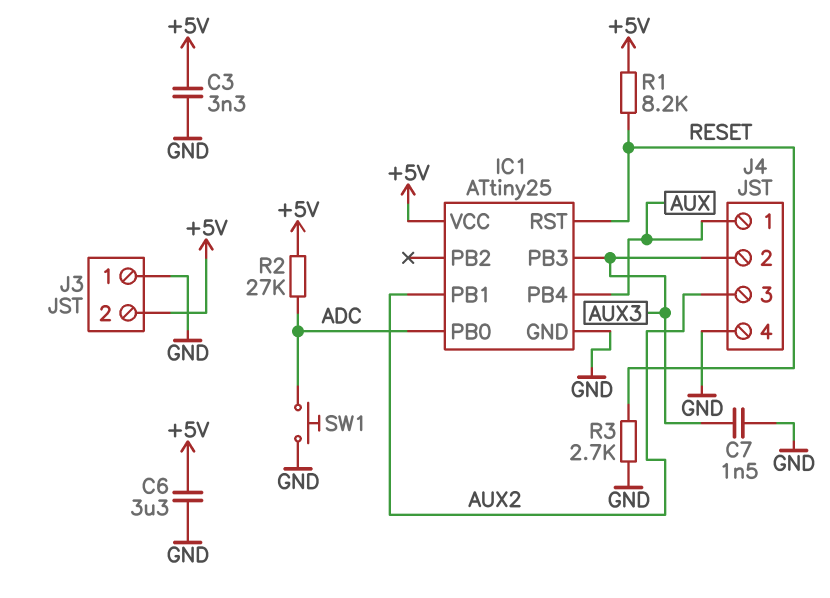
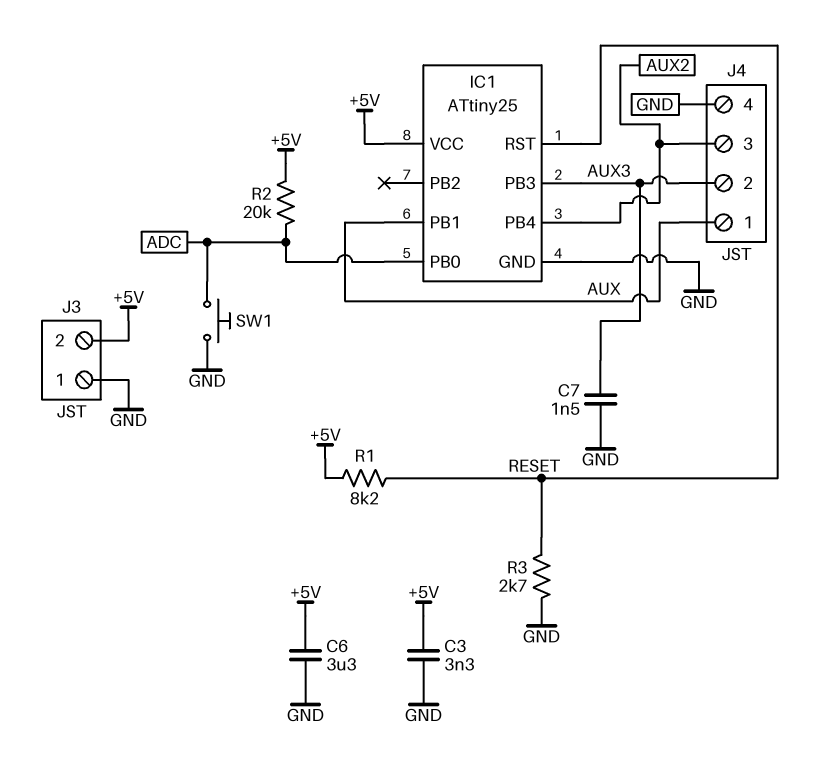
IC1 pin PB1: AUX2 -> AUX
IC1 pin PB4: AUX -> AUX2
R2: 27k (+5V, ADC) -> 20k (+5V, ADC)

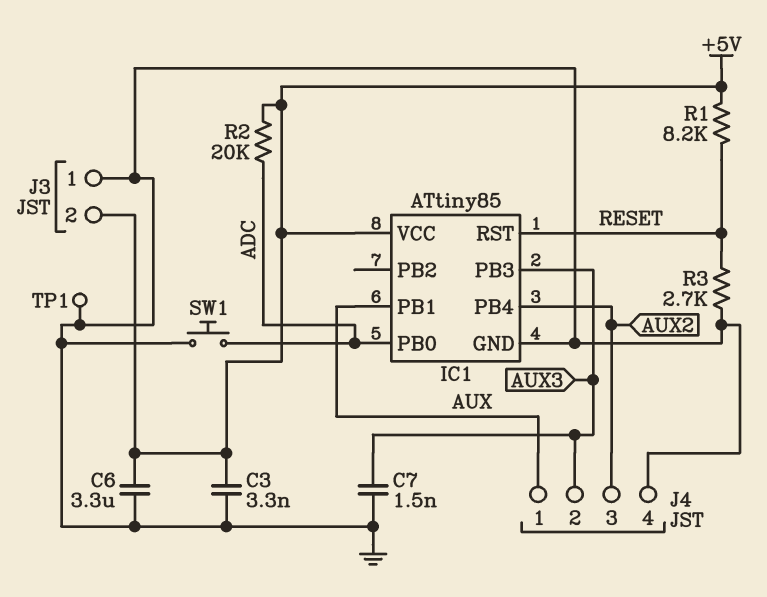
IC1: ATtiny25 -> ATtiny85
TP1: none -> test point (GND)

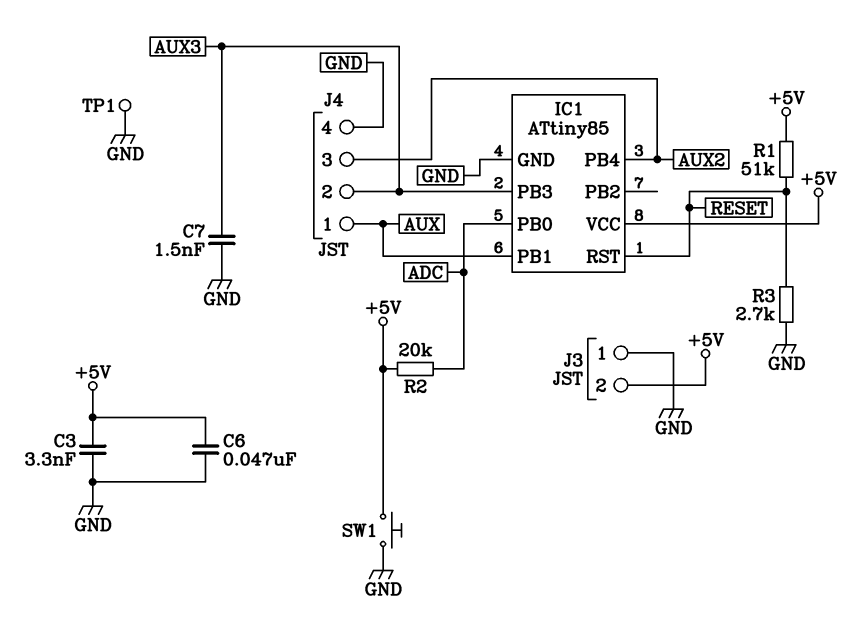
C6: 3.3uF (+5V, GND) -> 47nF (+5V, GND)
R1: 8.2k (+5V, RESET) -> 51k (+5V, RESET)
SW1: button (ADC, GND) -> button (+5V, GND)

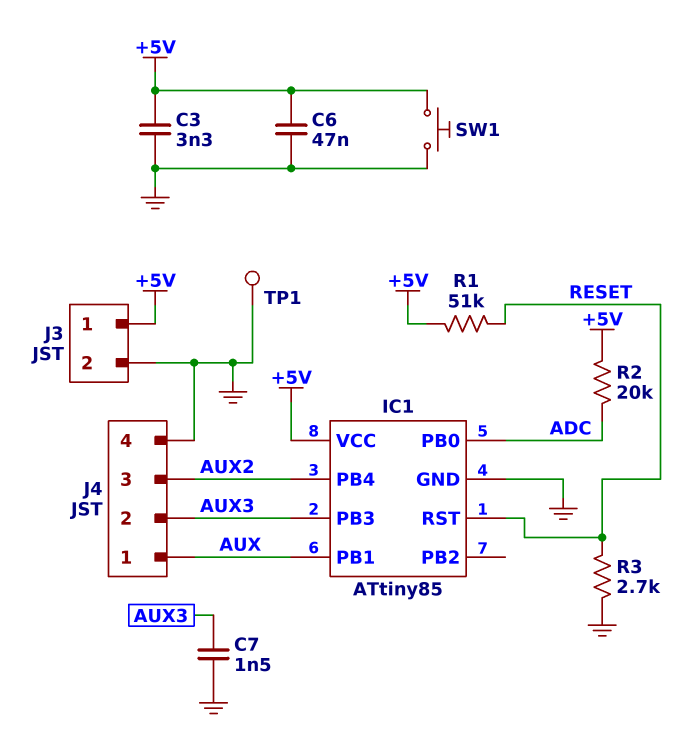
J3 pin 1: GND -> +5V
J3 pin 2: +5V -> GND

